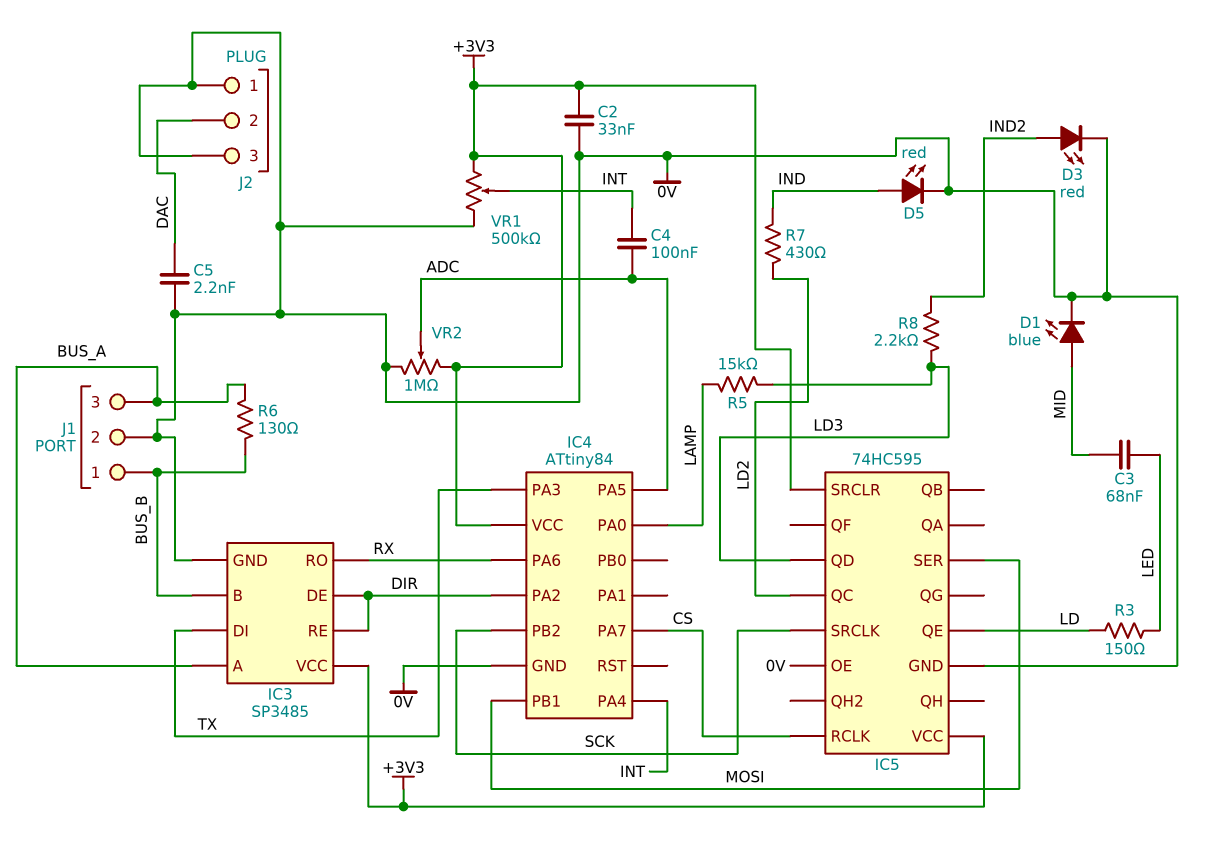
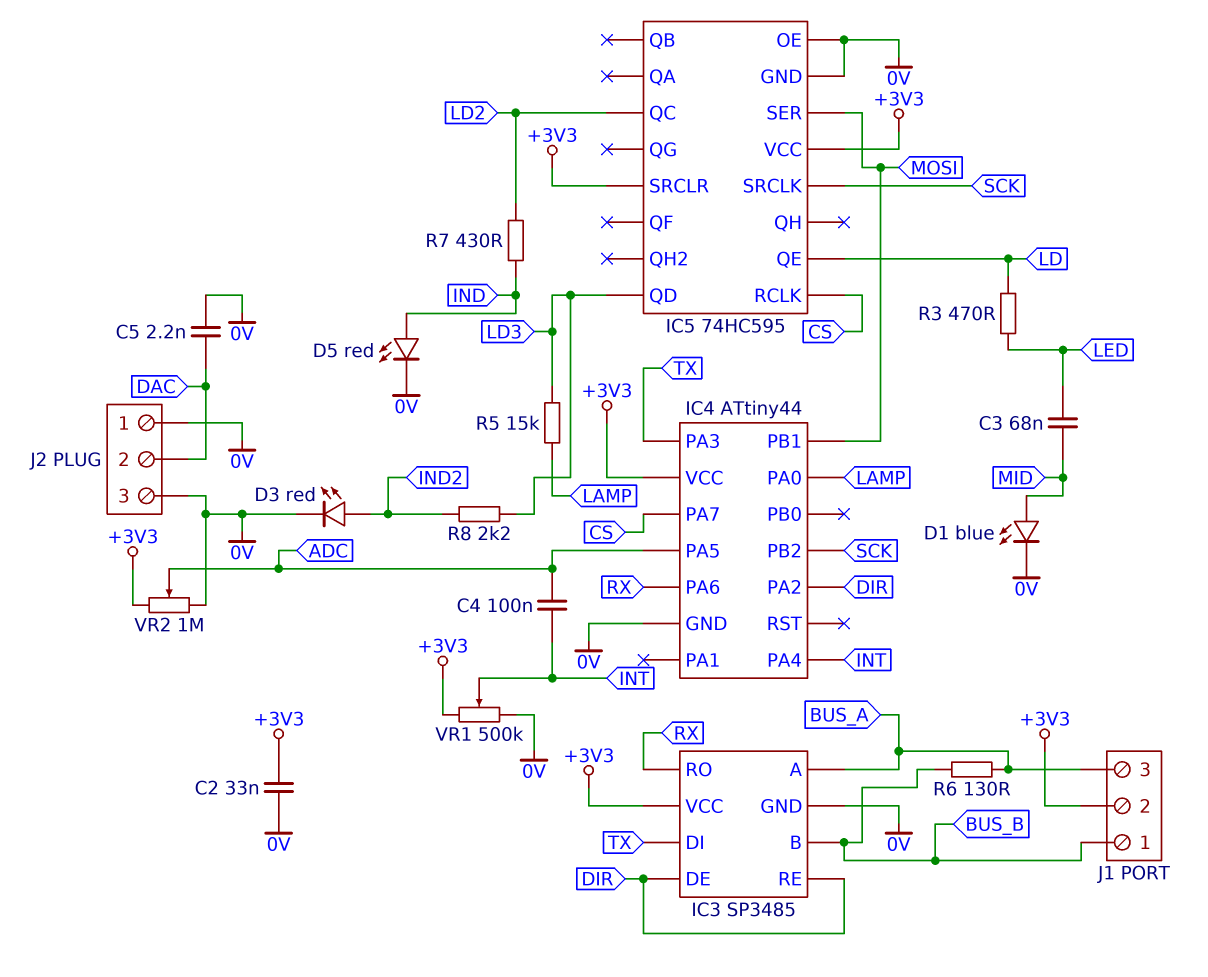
IC4: ATtiny84 -> ATtiny44
J1 pin 2: 0V -> +3V3
R3: 150 (LD, LED) -> 470 (LD, LED)

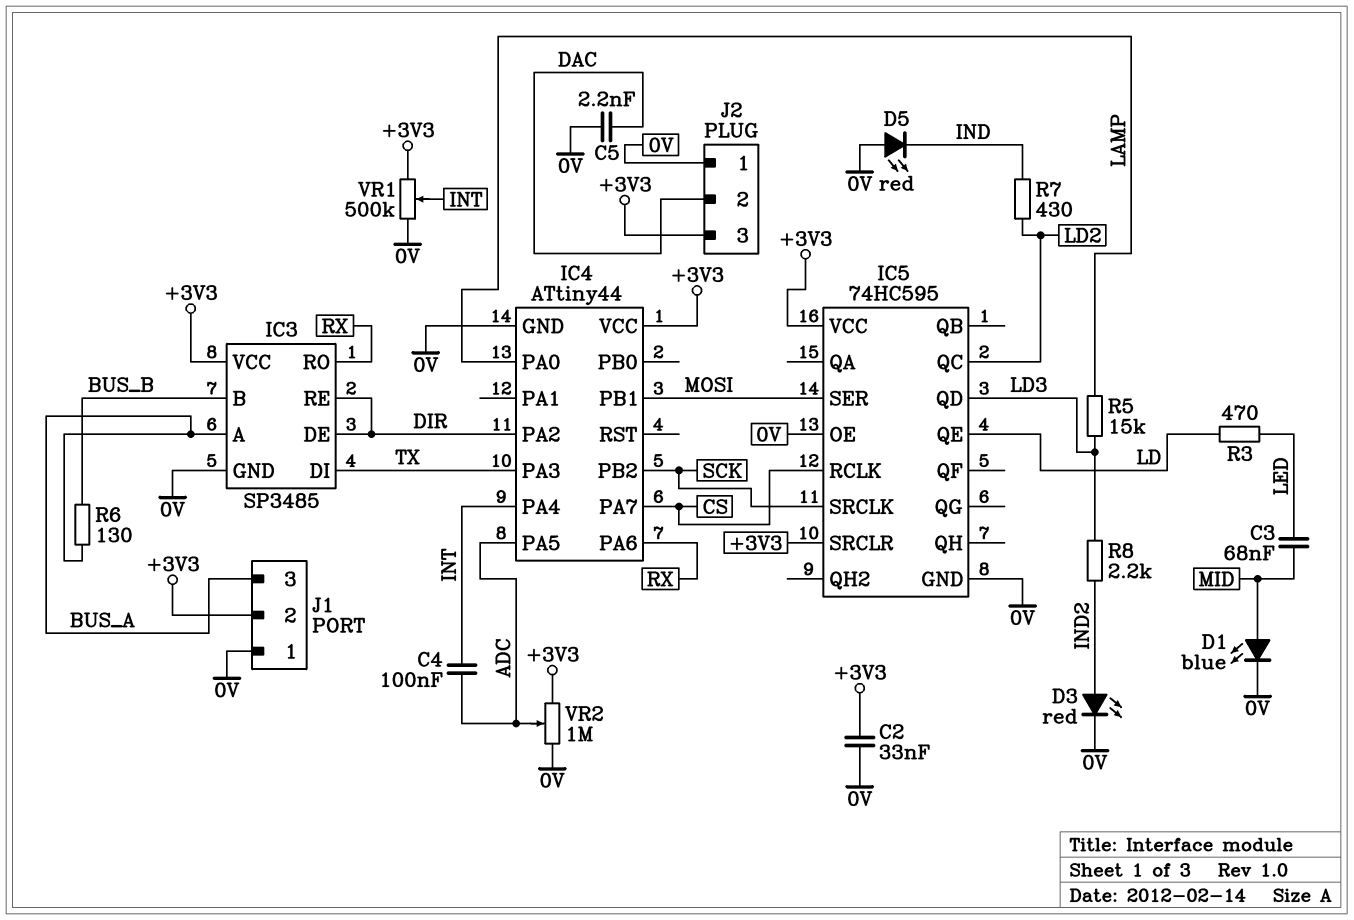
D5: LED red (A IND, K 0V) -> LED red (A 0V, K IND)
J1 pin 1: BUS_B -> 0V
J2 pin 3: 0V -> +3V3

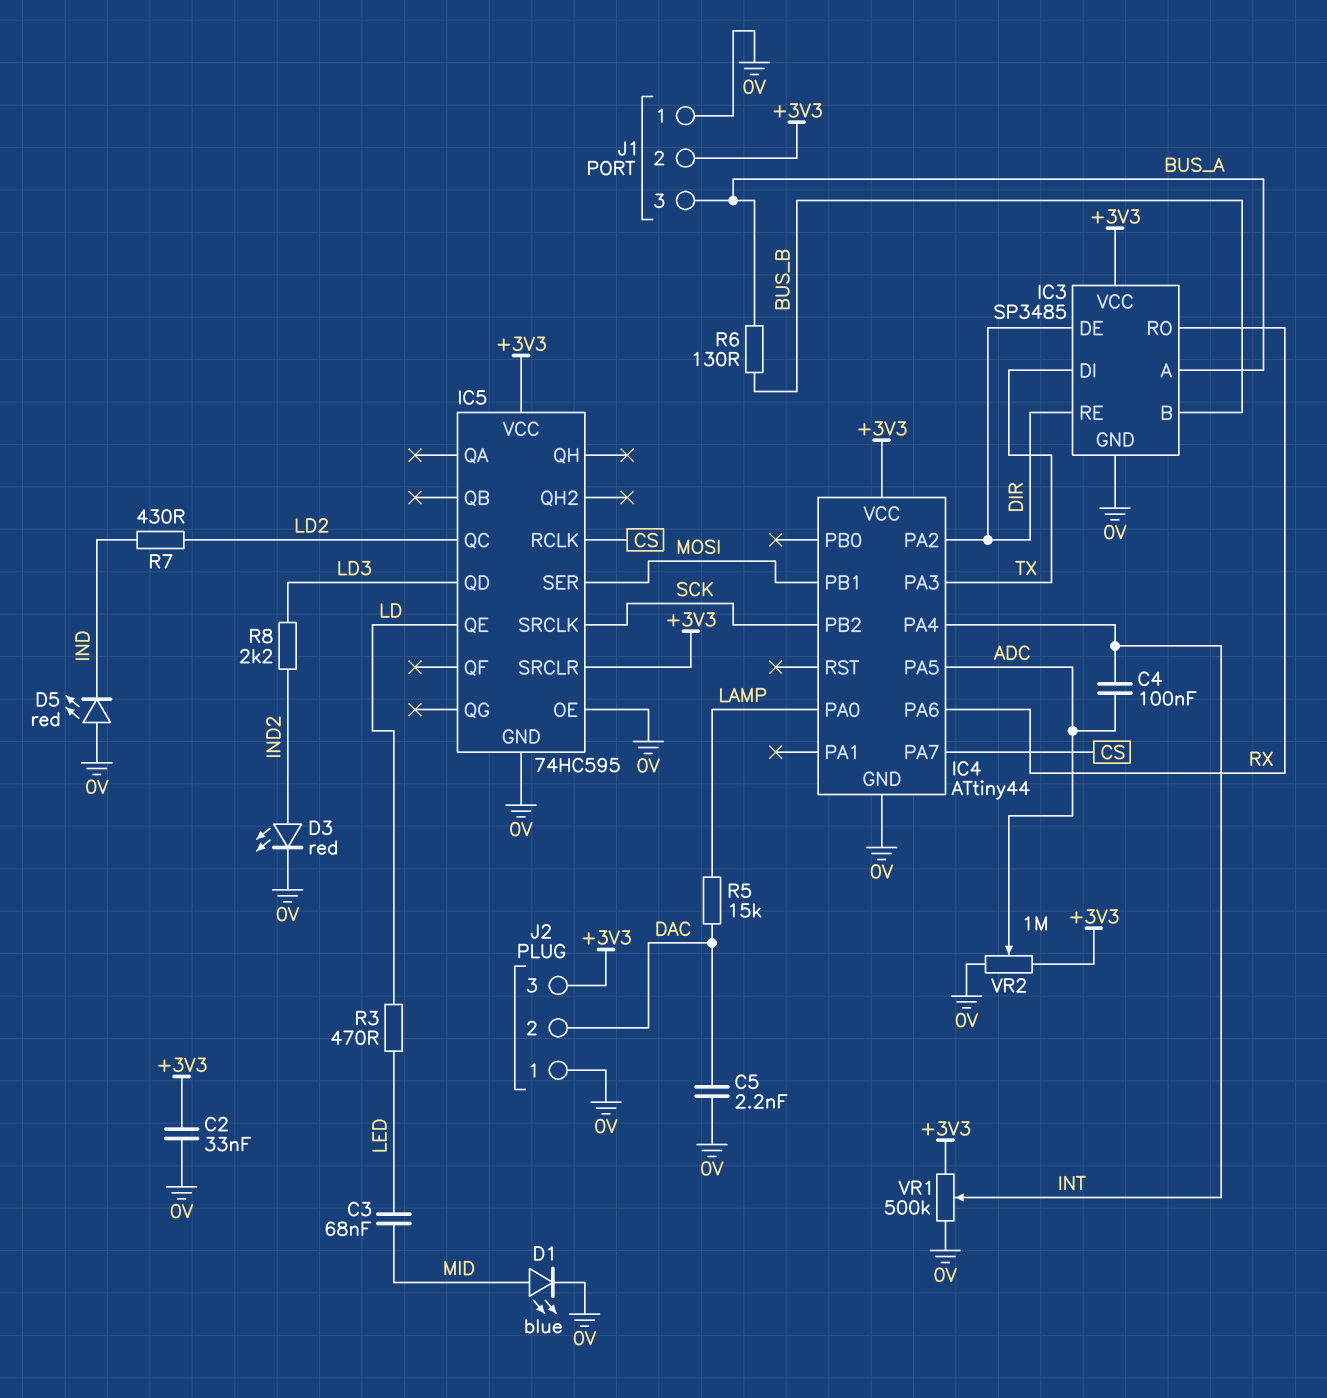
R5: 15k (LAMP, LD3) -> 15k (DAC, LAMP)

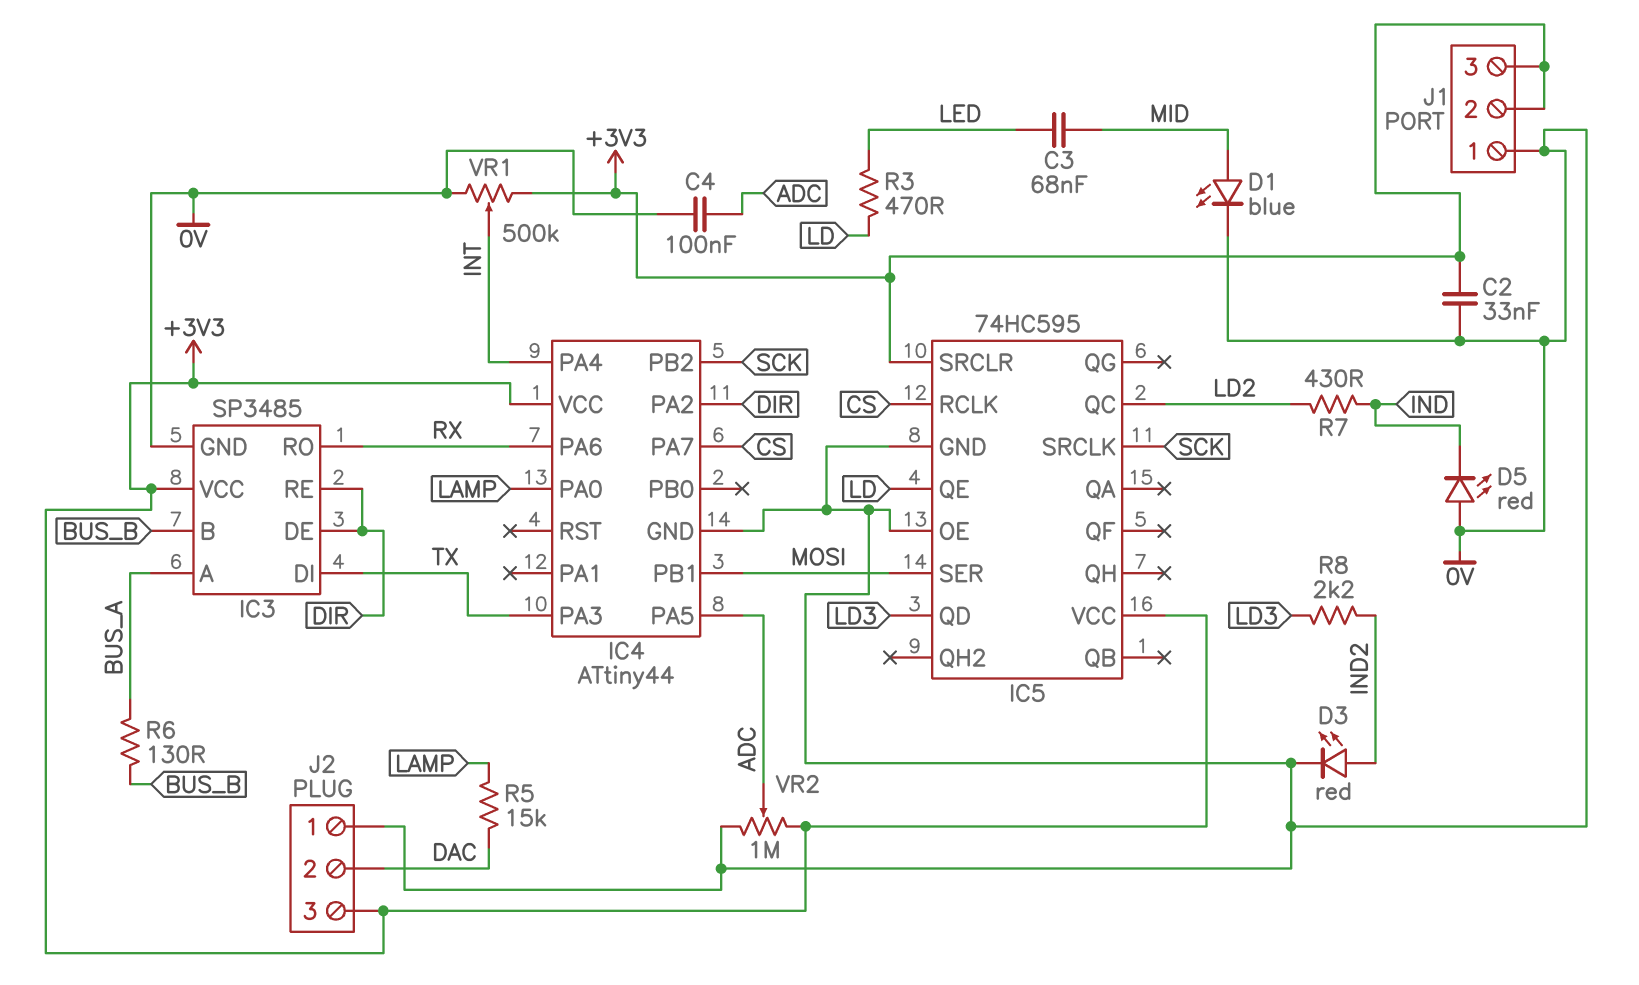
C4: 100nF (ADC, INT) -> 100nF (0V, ADC)
C5: 2.2nF (0V, DAC) -> none
J1 pin 3: BUS_A -> +3V3

